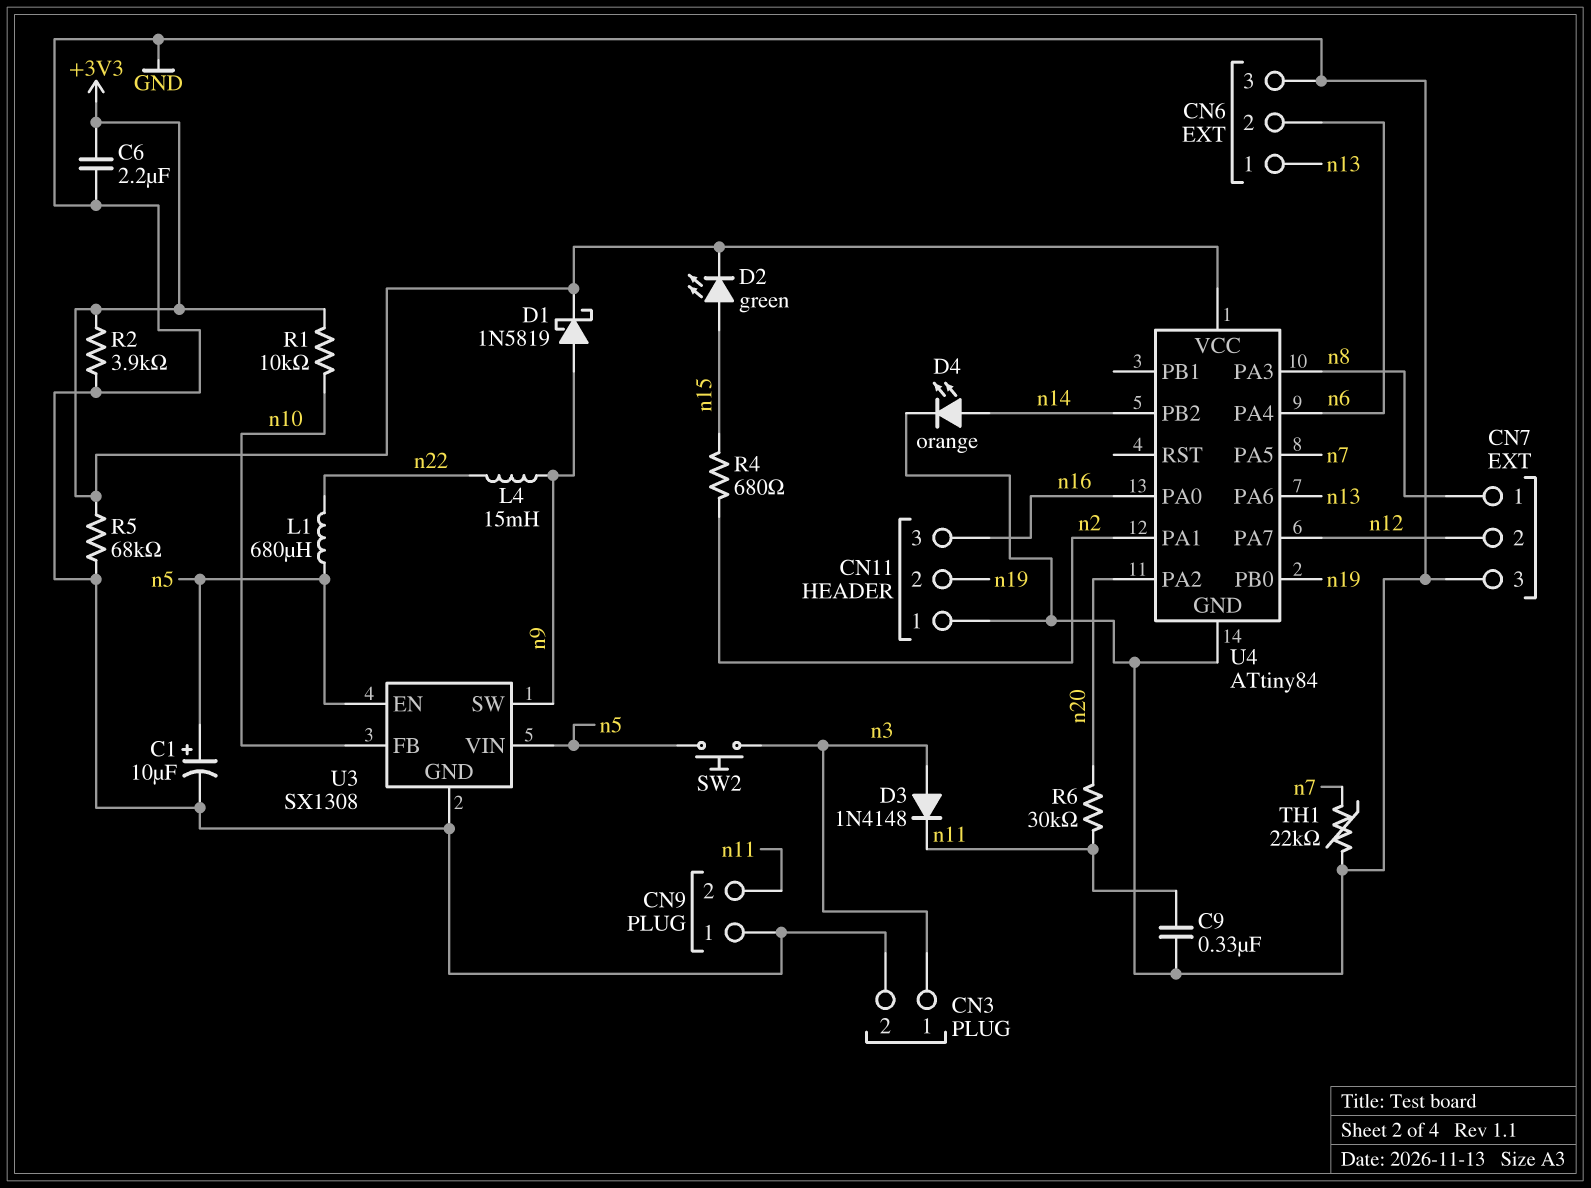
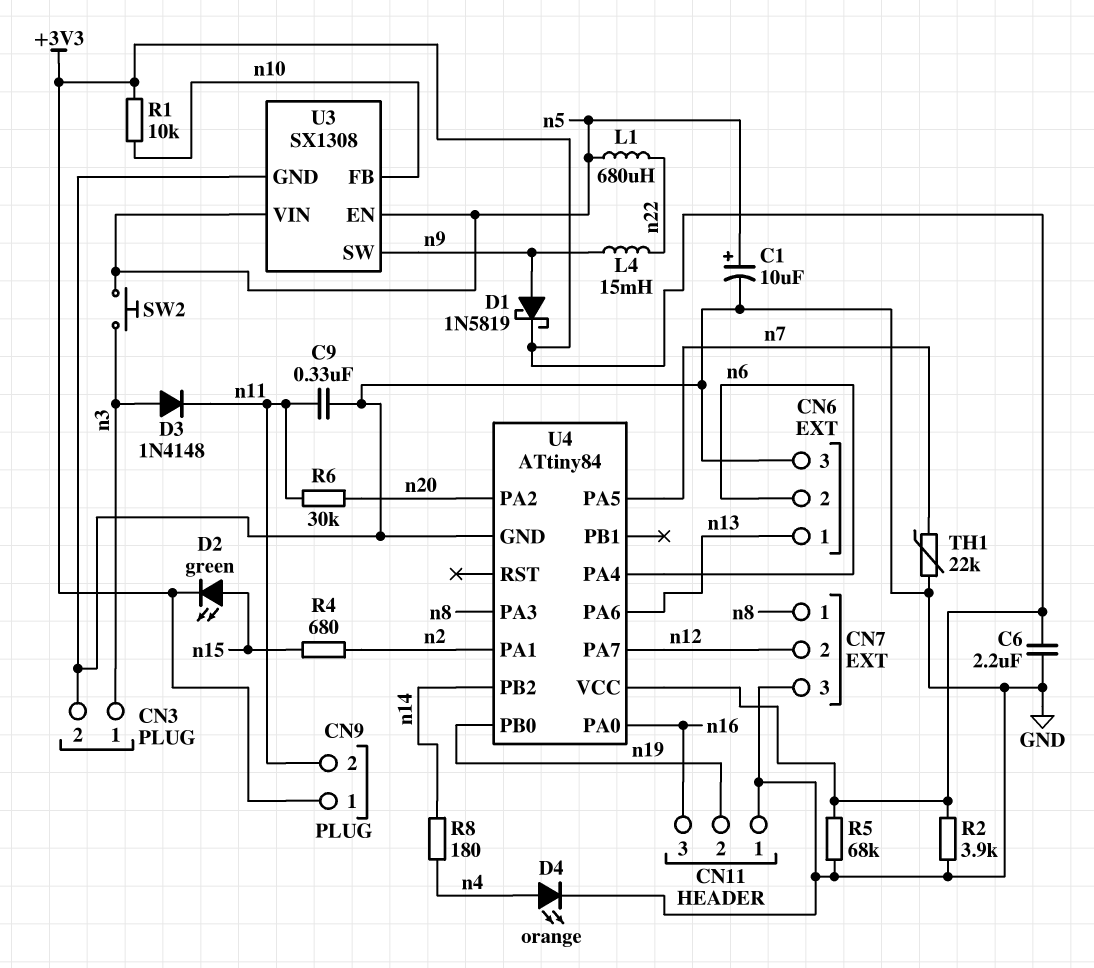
CN9 pin 1: GND -> +3V3
D4: LED orange (A n14, K GND) -> LED orange (A n4, K GND)
R8: none -> 180 (n4, n14)

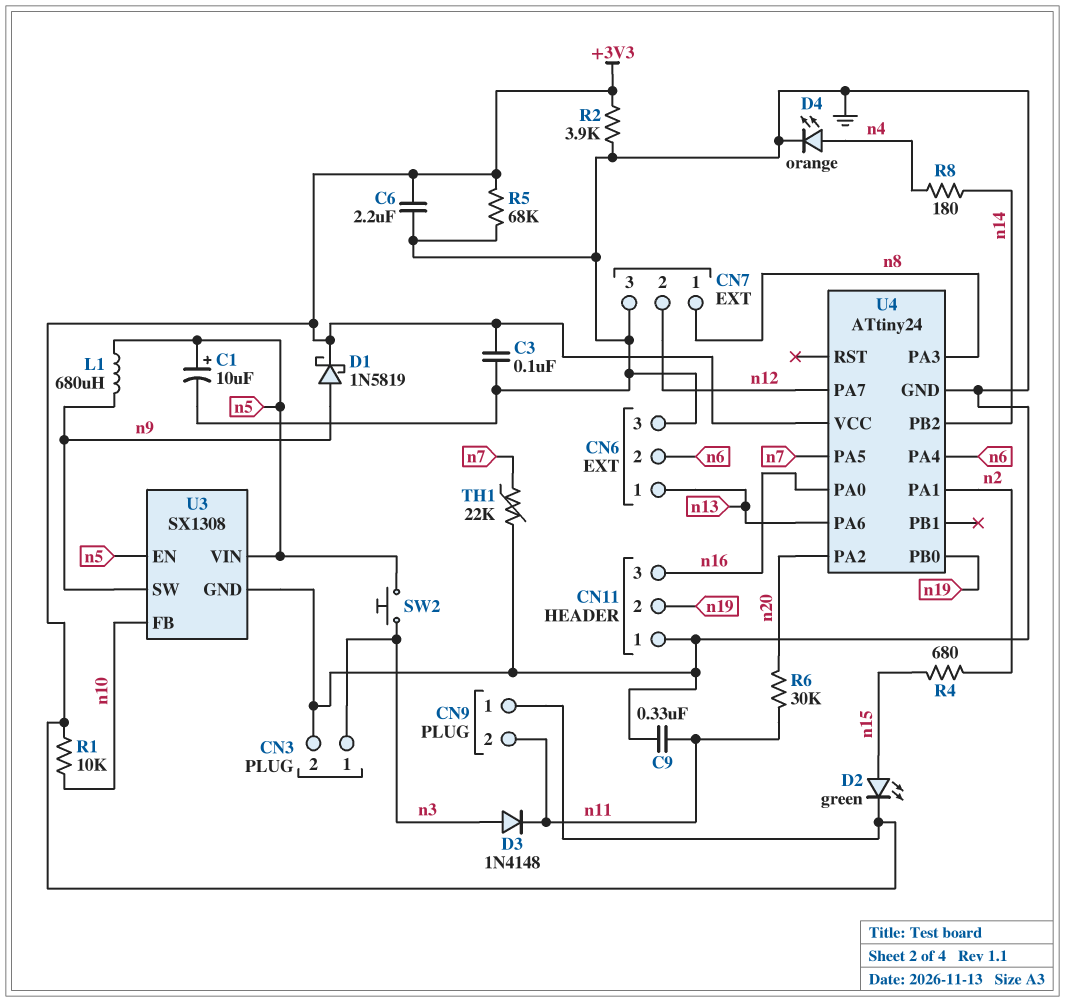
C3: none -> 100nF (+3V3, GND)
L1: 680uH (n5, n22) -> 680uH (n5, n9)
L4: 15mH (n9, n22) -> none
U4: ATtiny84 -> ATtiny24

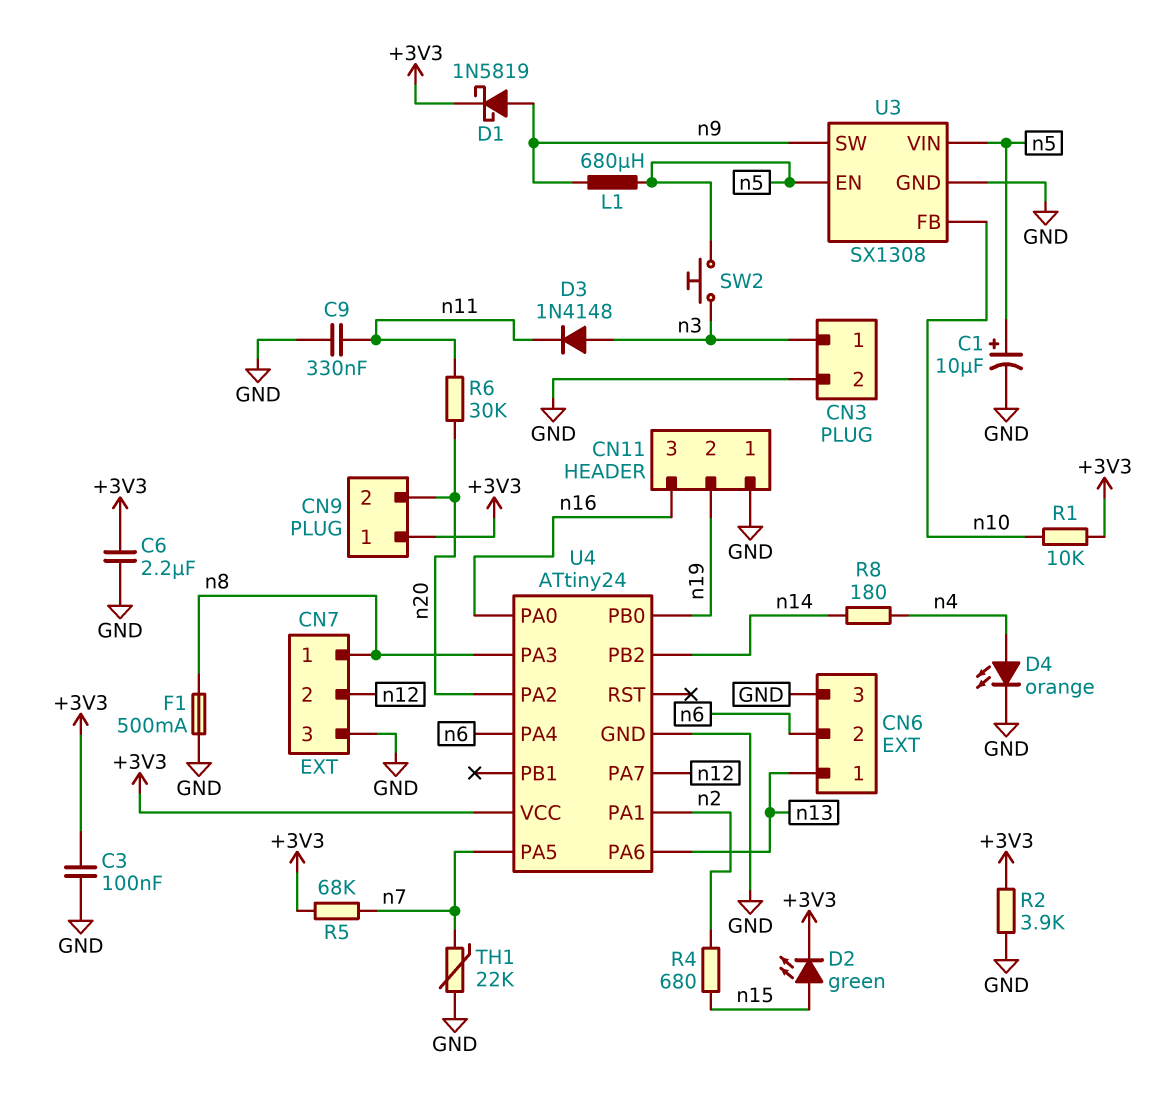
CN9 pin 2: n11 -> n20
F1: none -> 500mA (GND, n8)
R5: 68k (+3V3, GND) -> 68k (+3V3, n7)

